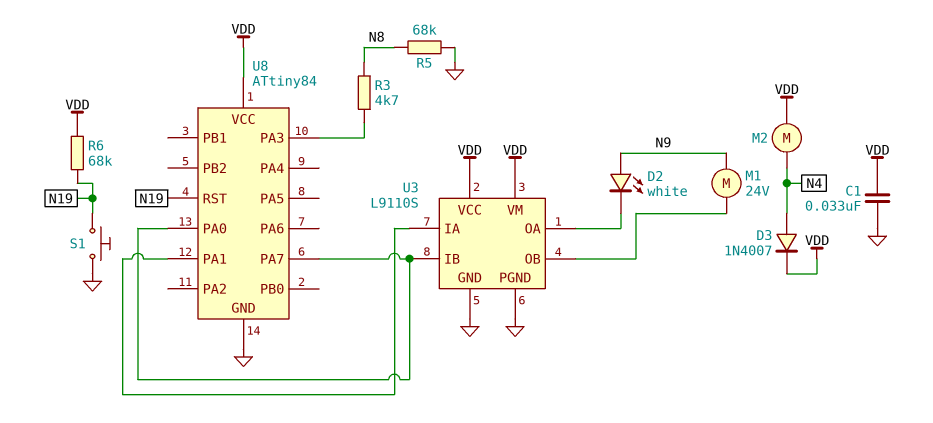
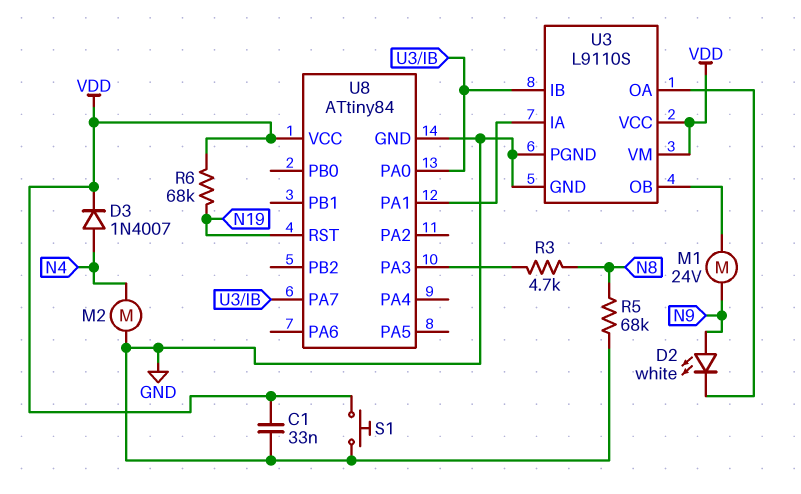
M2: motor (N4, VDD) -> motor (GND, N4)
S1: button (GND, N19) -> button (GND, VDD)

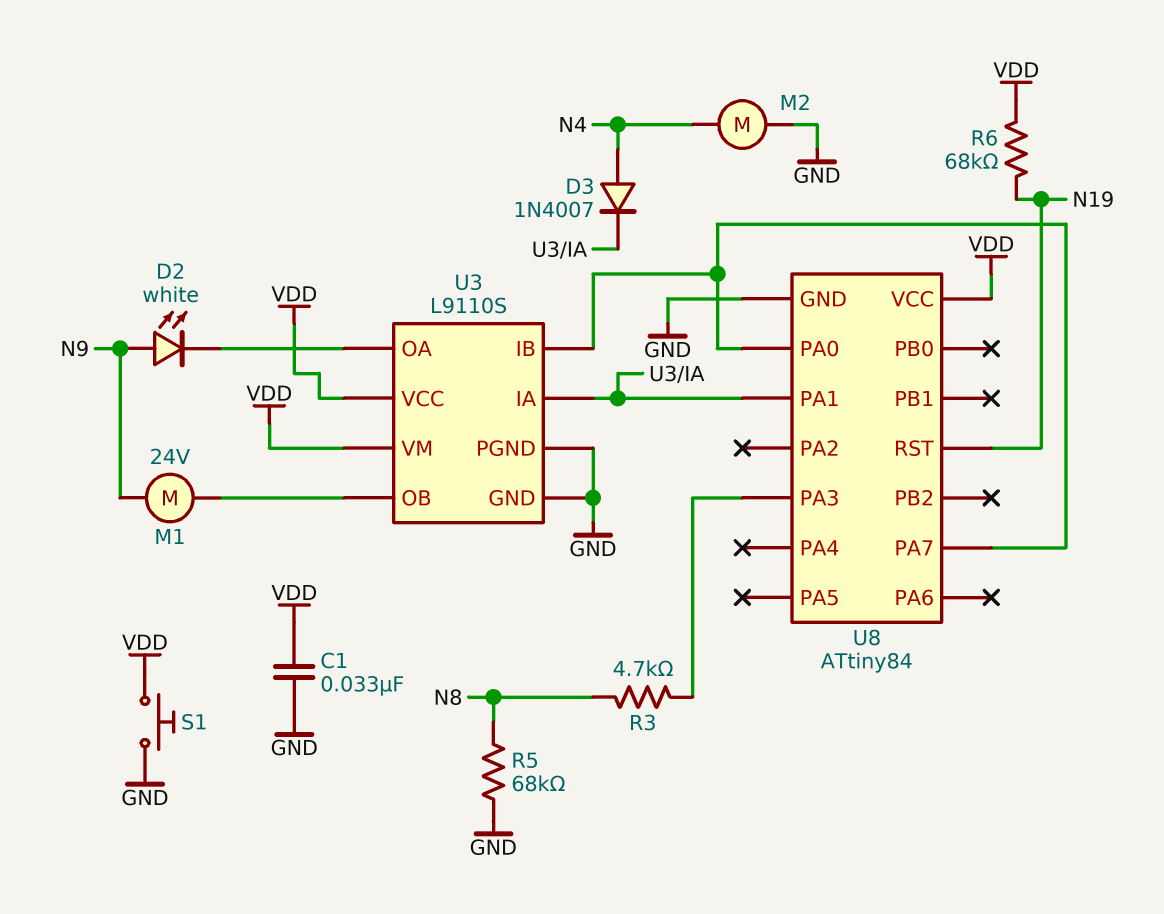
D3: diode 1N4007 (A N4, K VDD) -> diode 1N4007 (A N4, K U3/IA)

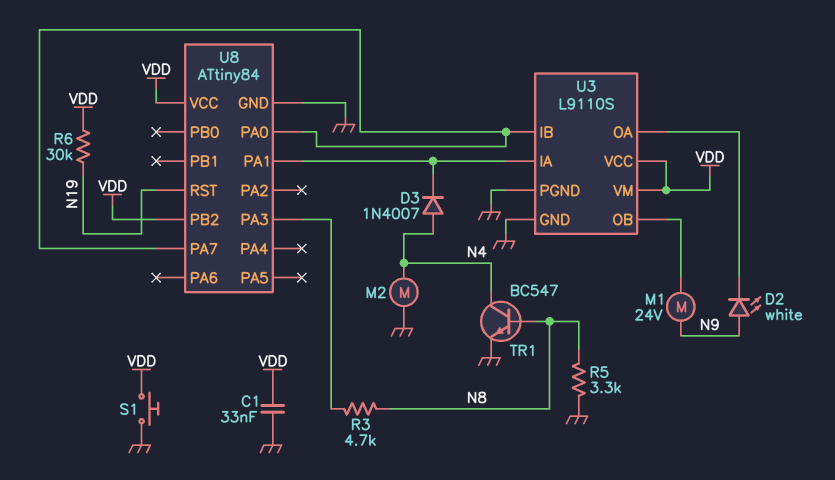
R5: 68k (GND, N8) -> 3.3k (GND, N8)
R6: 68k (N19, VDD) -> 30k (N19, VDD)
TR1: none -> NPN BC547 (B N8, C N4, E GND)
U8 pin PB2: none -> VDD

